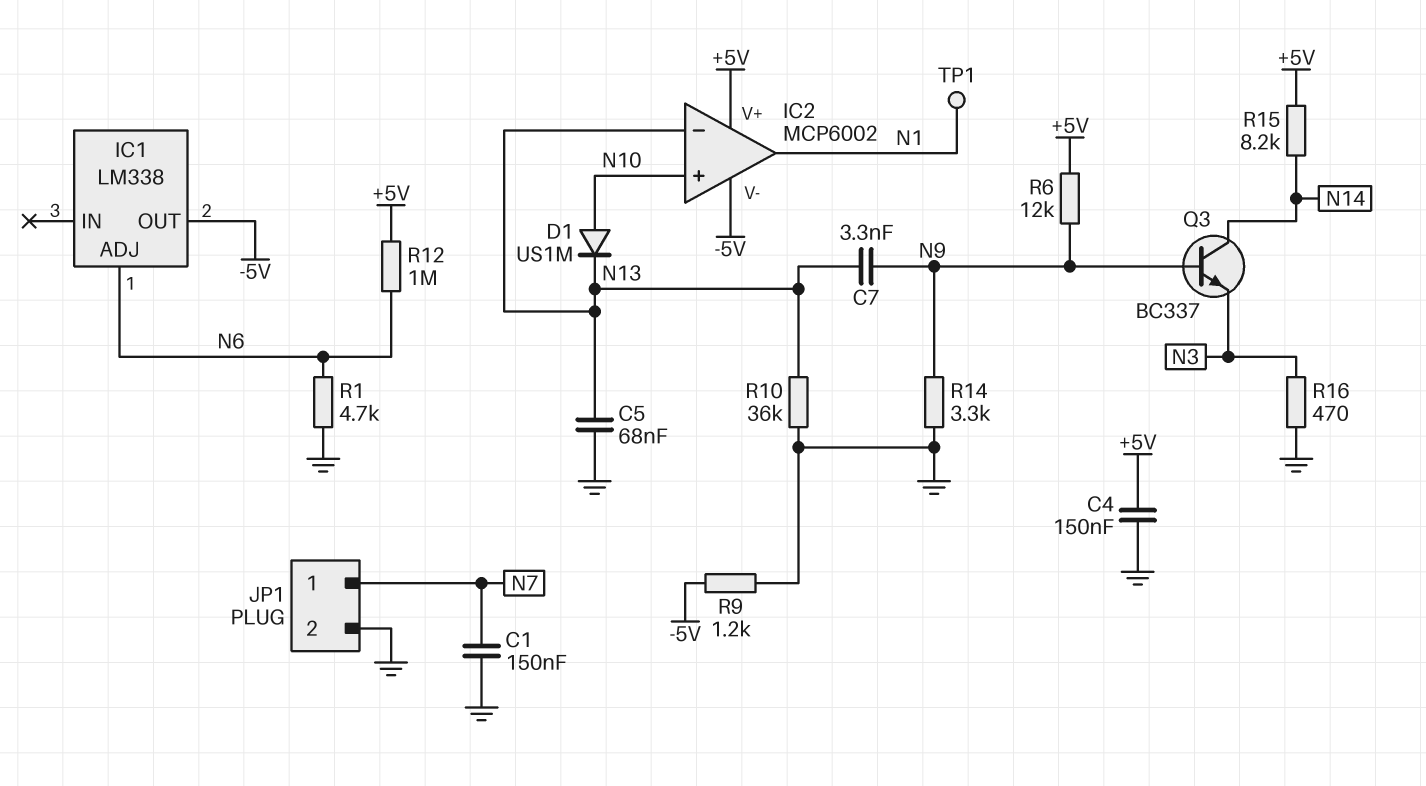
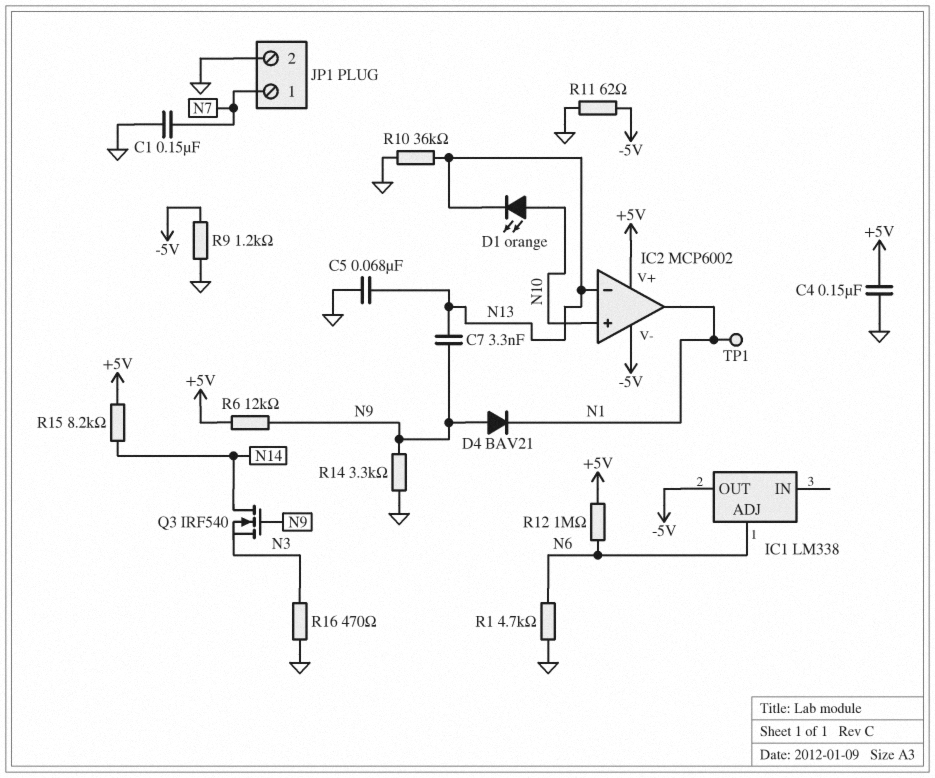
D1: diode US1M (A N10, K N13) -> LED orange (A N10, K N13)
D4: none -> diode BAV21 (A N9, K N1)
Q3: NPN BC337 (B N9, C N14, E N3) -> NMOS IRF540 (G N9, D N14, S N3)
R11: none -> 62 (-5V, GND)

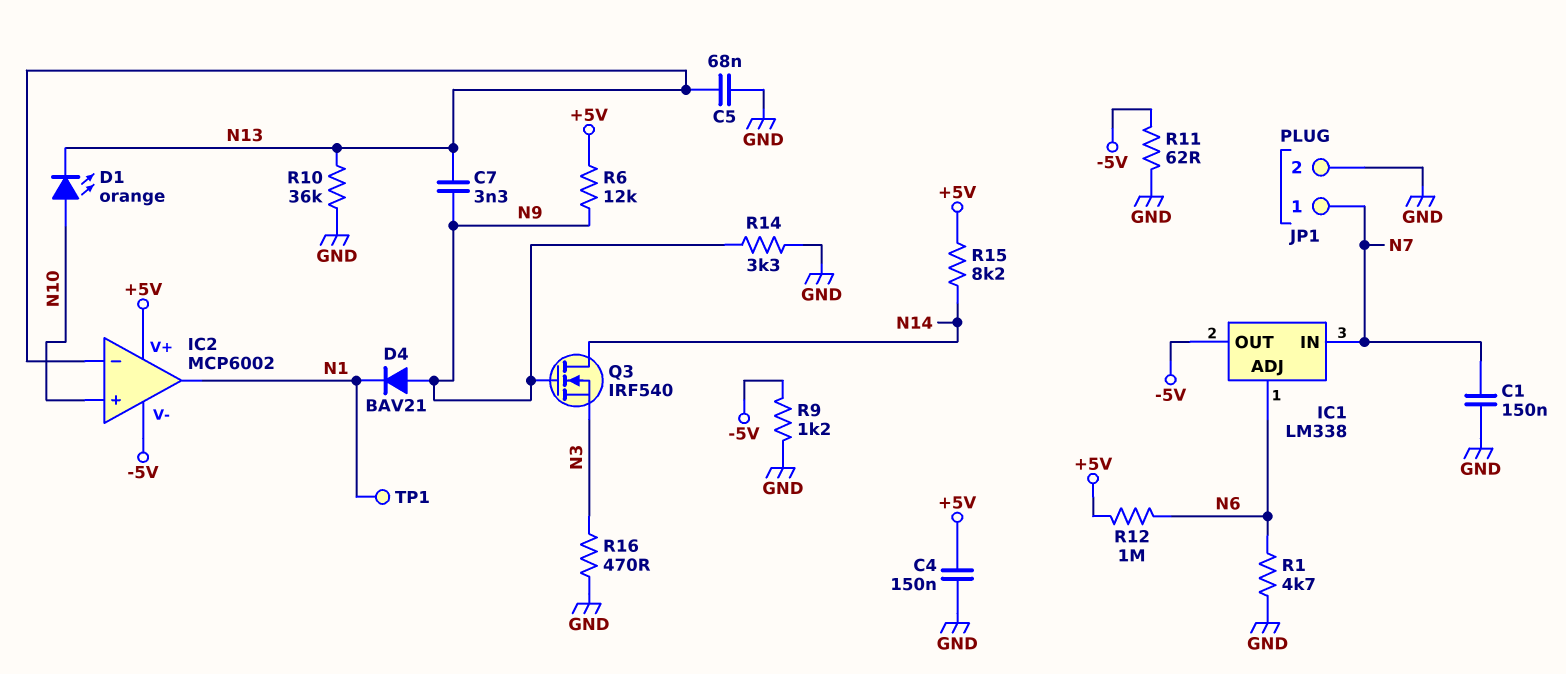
IC1 pin IN: none -> N7

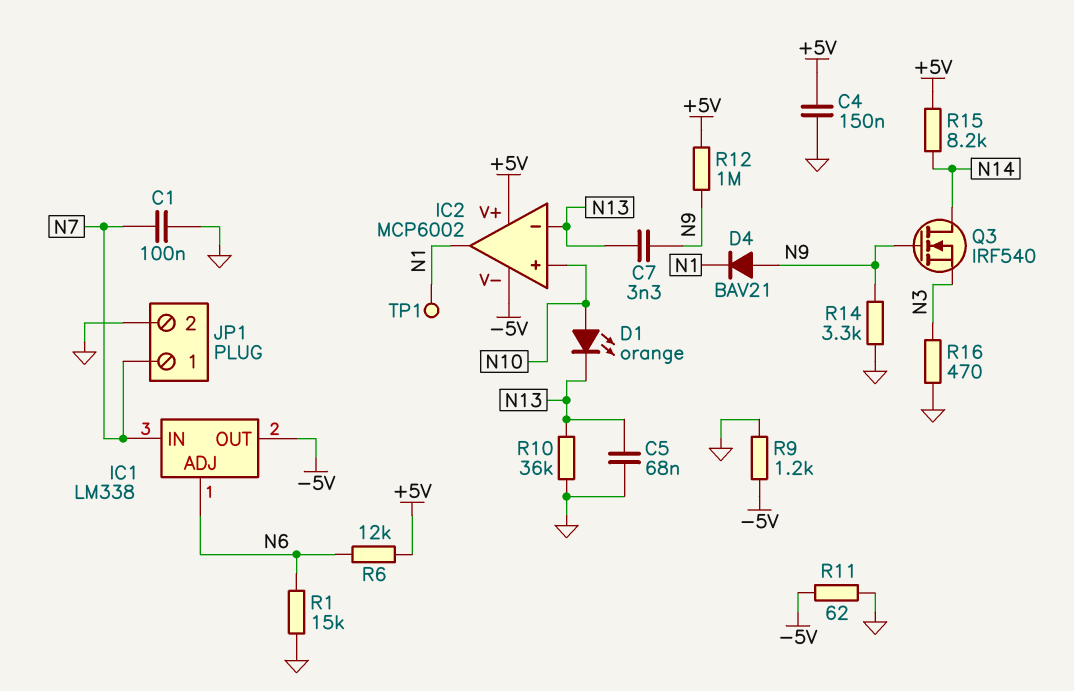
C1: 150nF (GND, N7) -> 100nF (GND, N7)
R1: 4.7k (GND, N6) -> 15k (GND, N6)
R6: 12k (+5V, N9) -> 12k (+5V, N6)
R12: 1M (+5V, N6) -> 1M (+5V, N9)

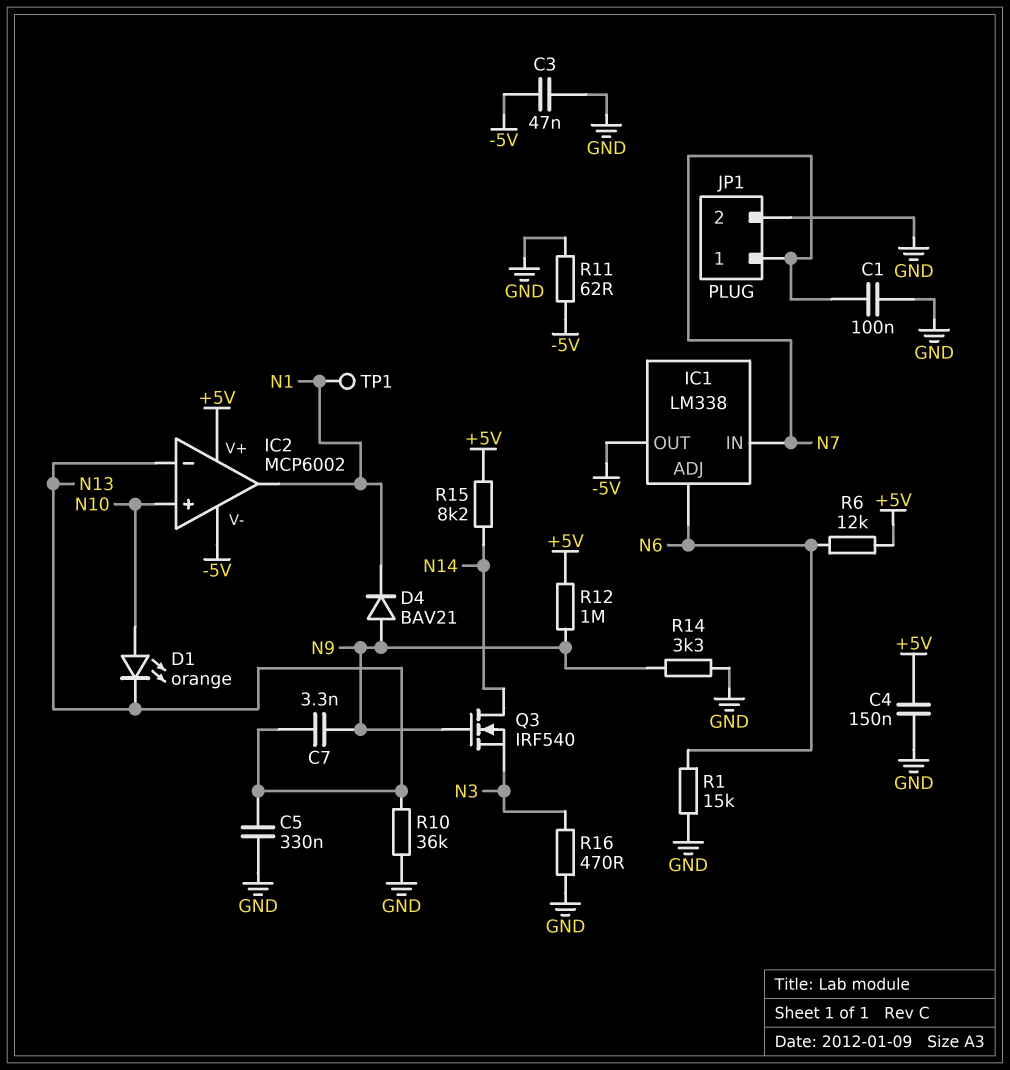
C3: none -> 47nF (-5V, GND)
C5: 68nF (GND, N13) -> 330nF (GND, N13)
R9: 1.2k (-5V, GND) -> none

